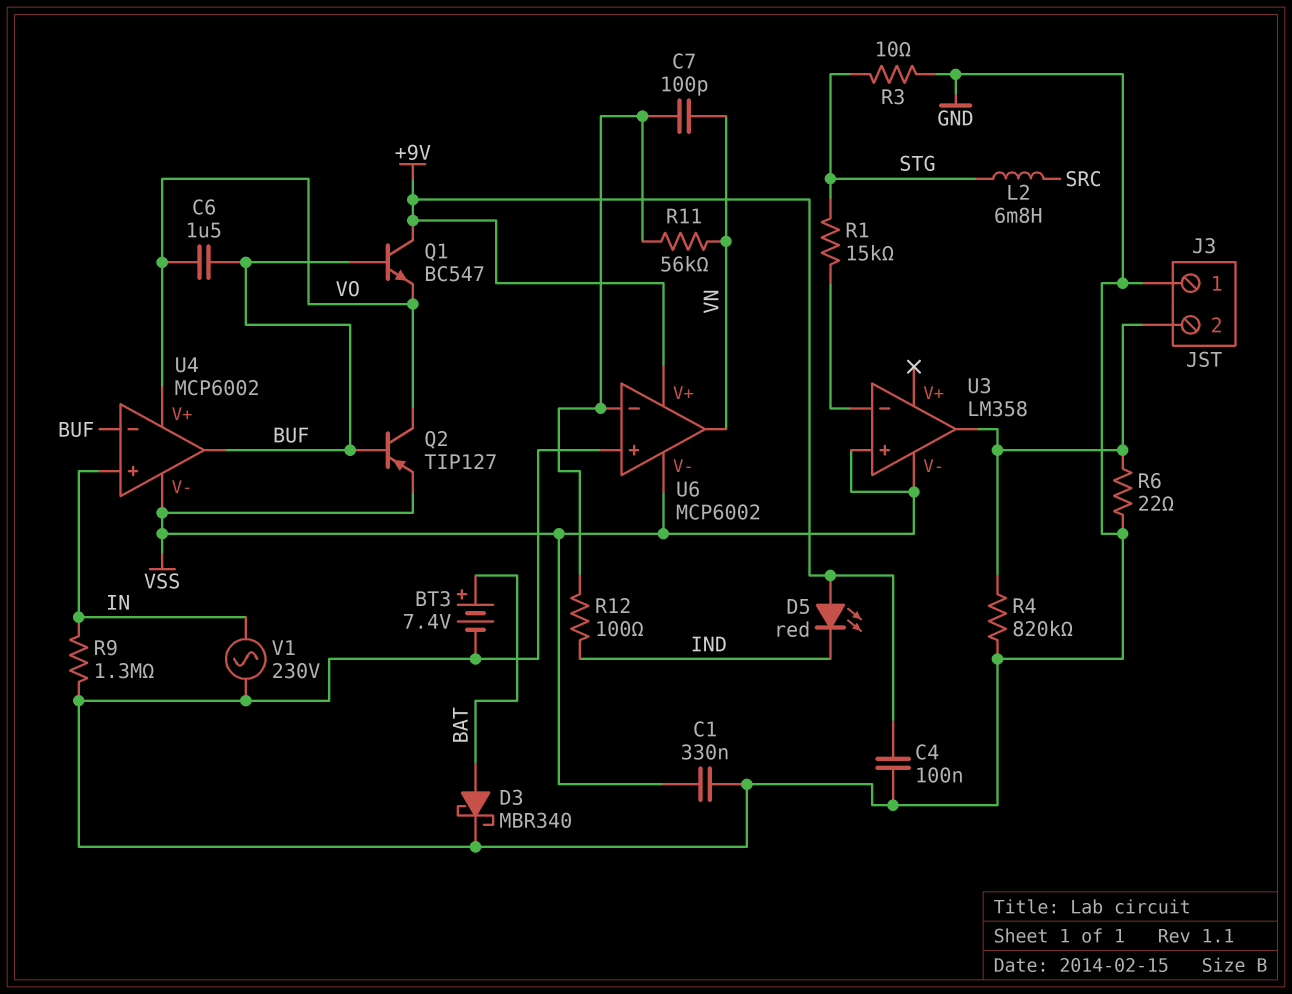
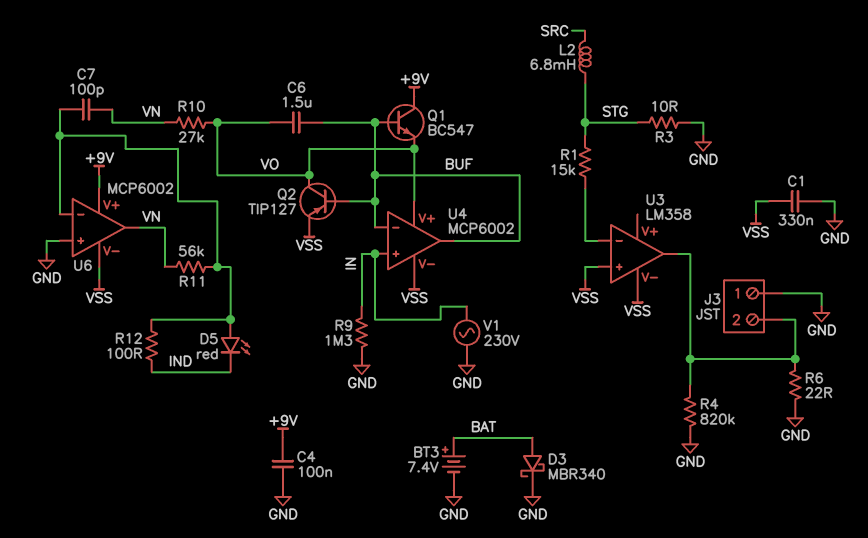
D5: LED red (A +9V, K IND) -> LED red (A U6/in-, K IND)
R10: none -> 27k (VN, VO)

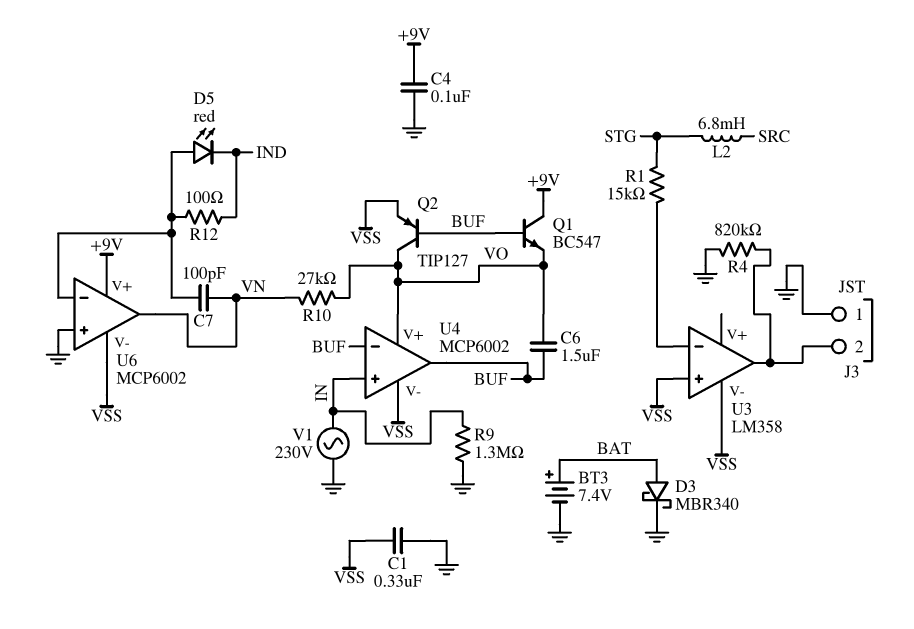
R3: 10 (GND, STG) -> none
R6: 22 (GND, J3/2) -> none
R11: 56k (U6/in-, VN) -> none

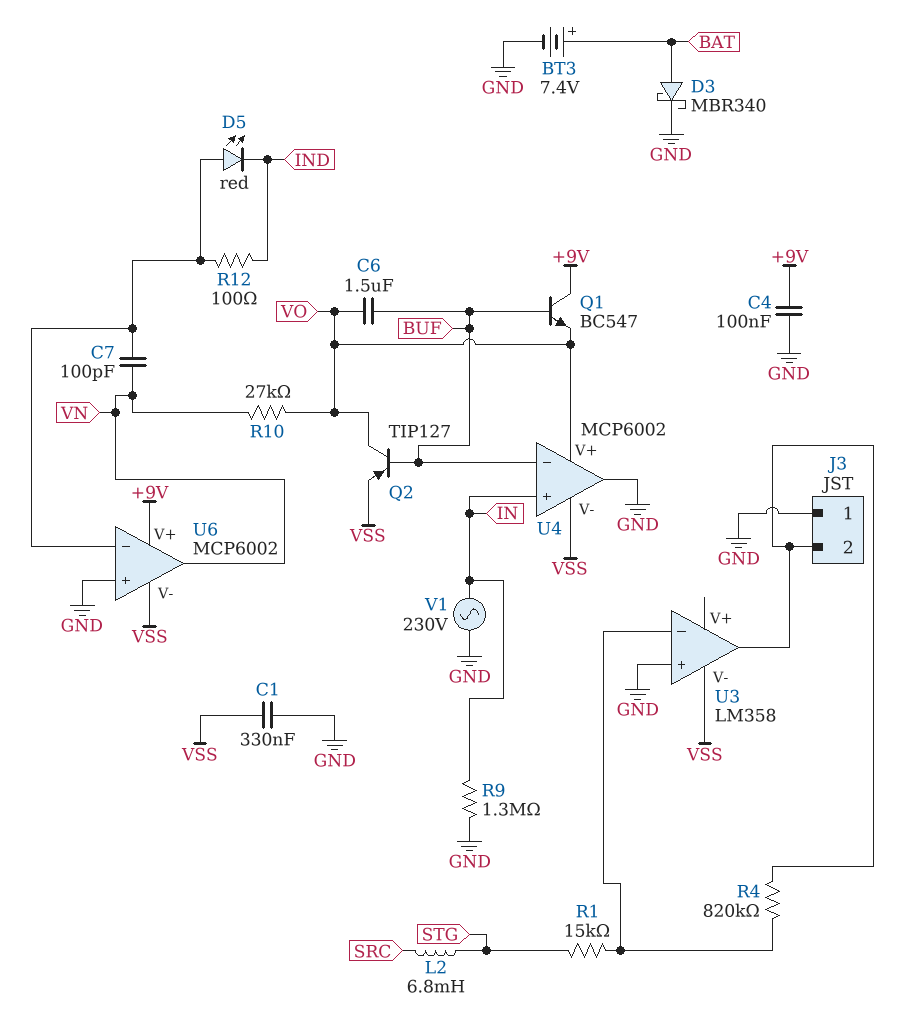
R4: 820k (GND, J3/2) -> 820k (J3/2, U3/in-)
U3 pin in+: VSS -> GND
U4 pin out: BUF -> GND

